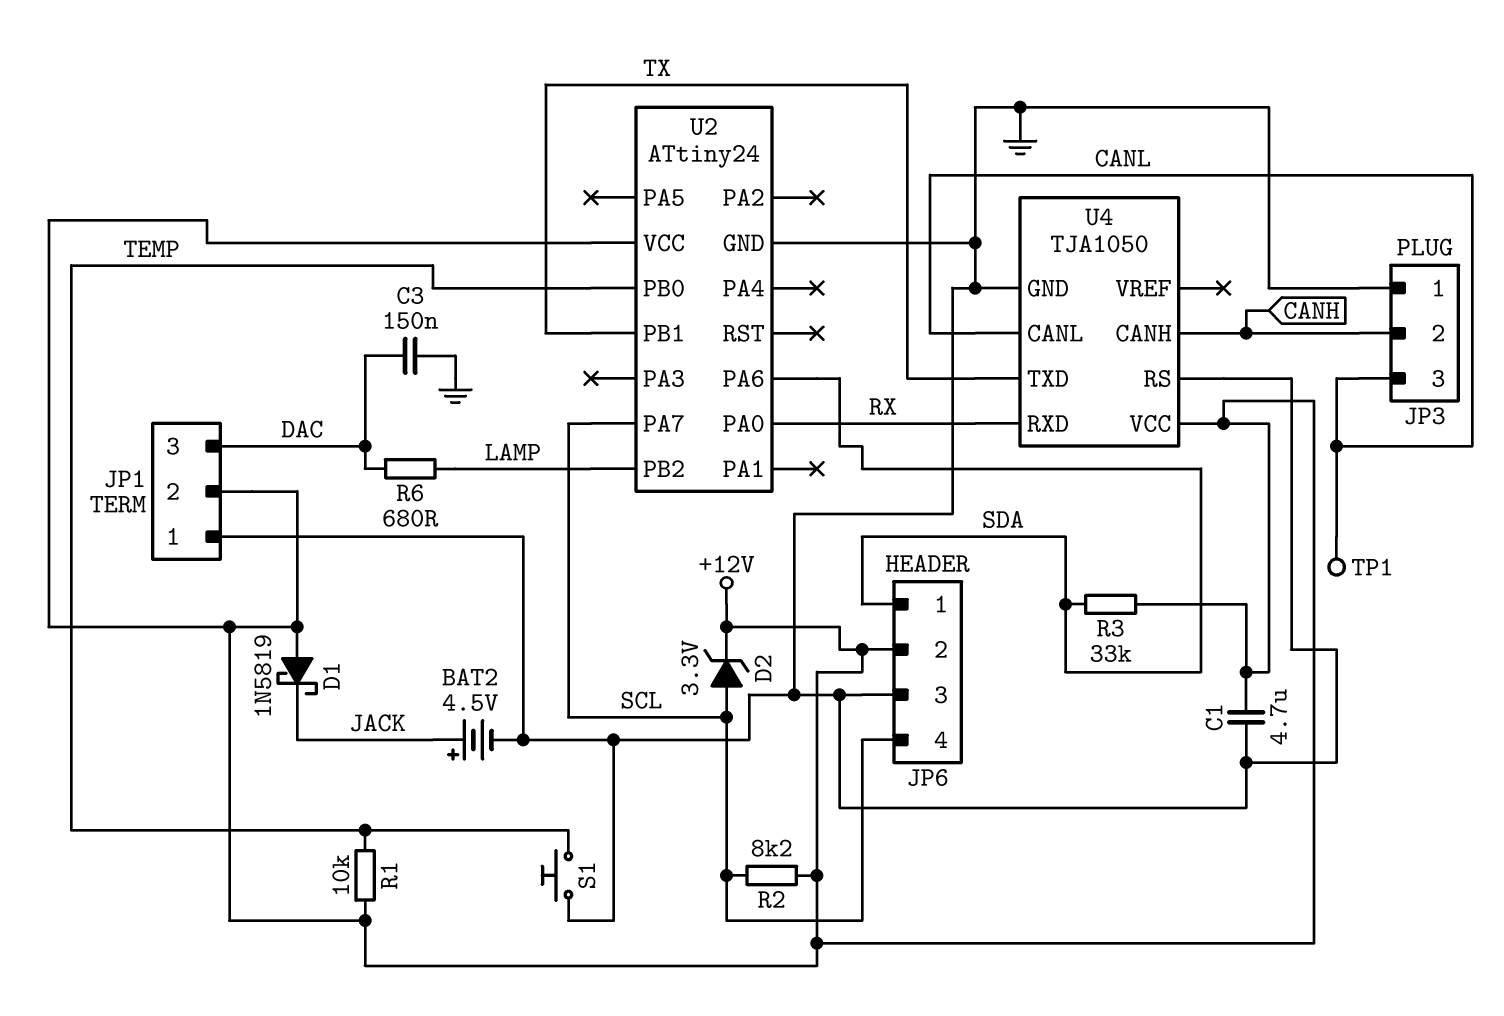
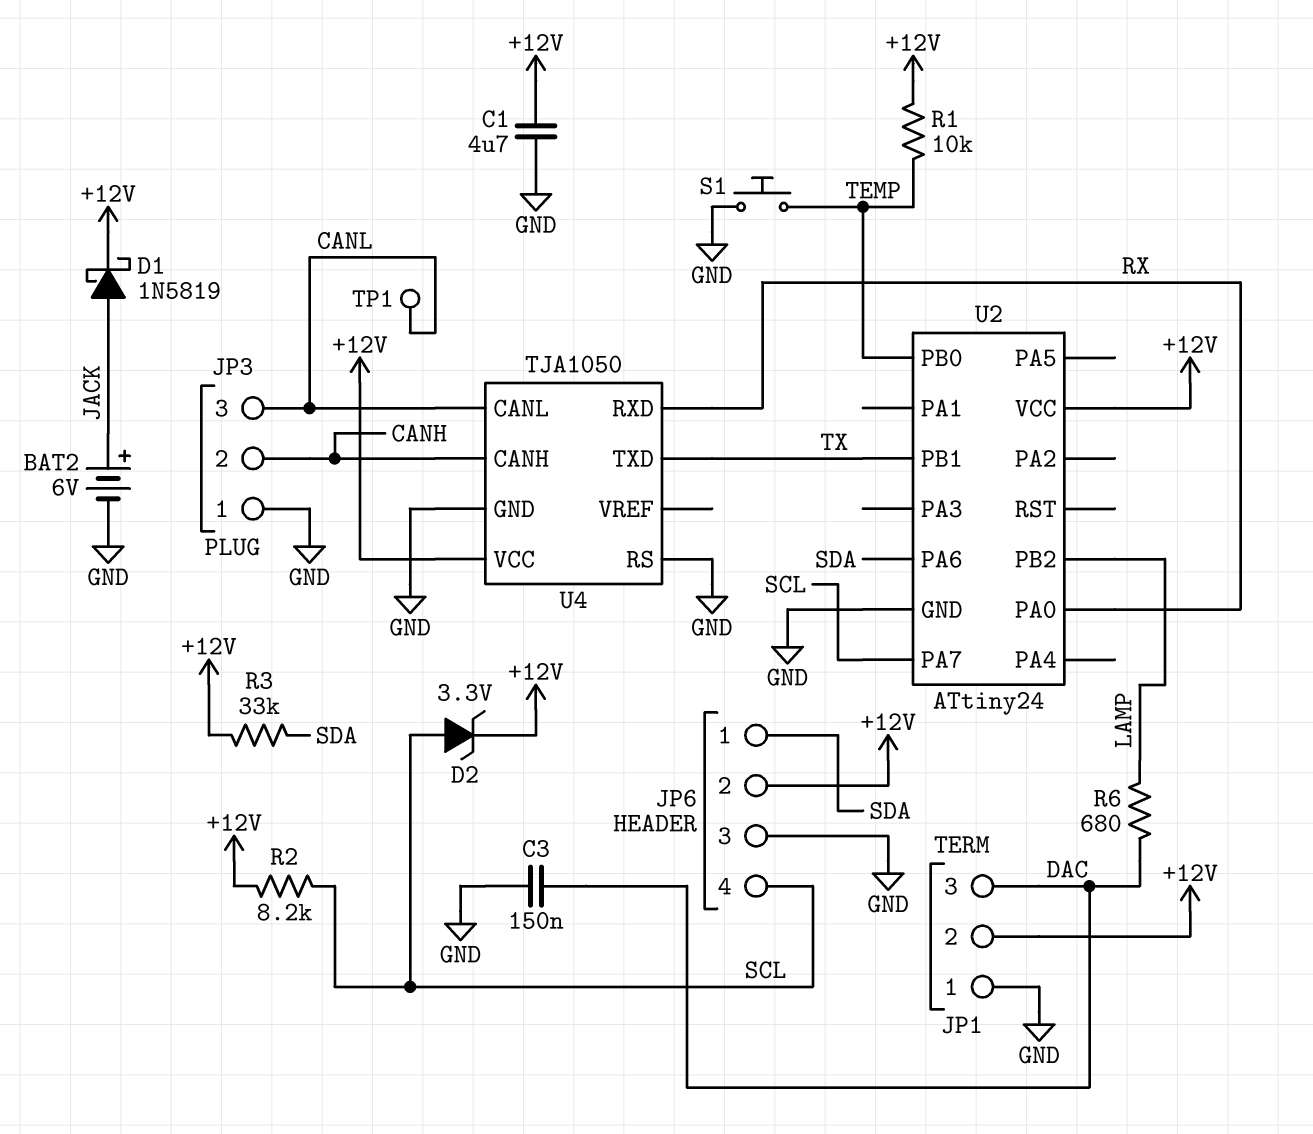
BAT2: 4.5V (plus JACK, minus GND) -> 6V (plus JACK, minus GND)
D1: schottky 1N5819 (A +12V, K JACK) -> schottky 1N5819 (A JACK, K +12V)

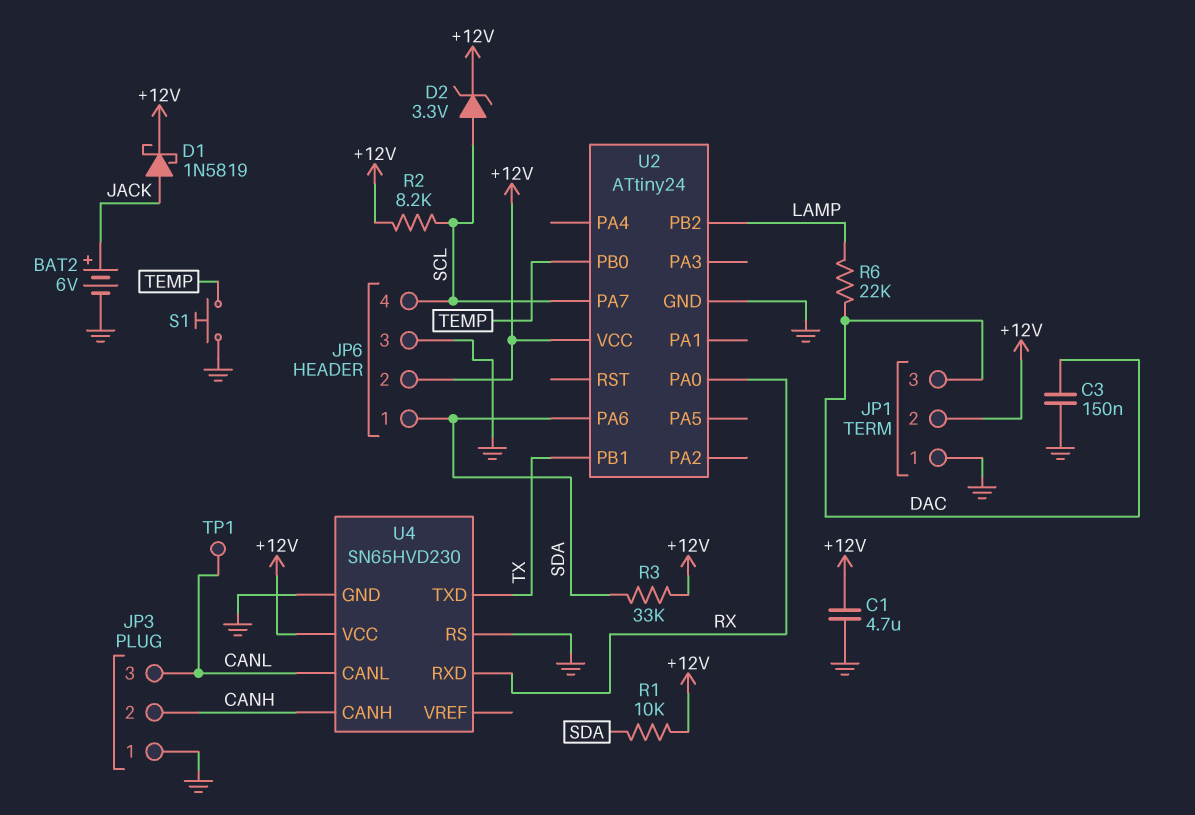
R1: 10k (+12V, TEMP) -> 10k (+12V, SDA)
R6: 680 (DAC, LAMP) -> 22k (DAC, LAMP)
U4: TJA1050 -> SN65HVD230

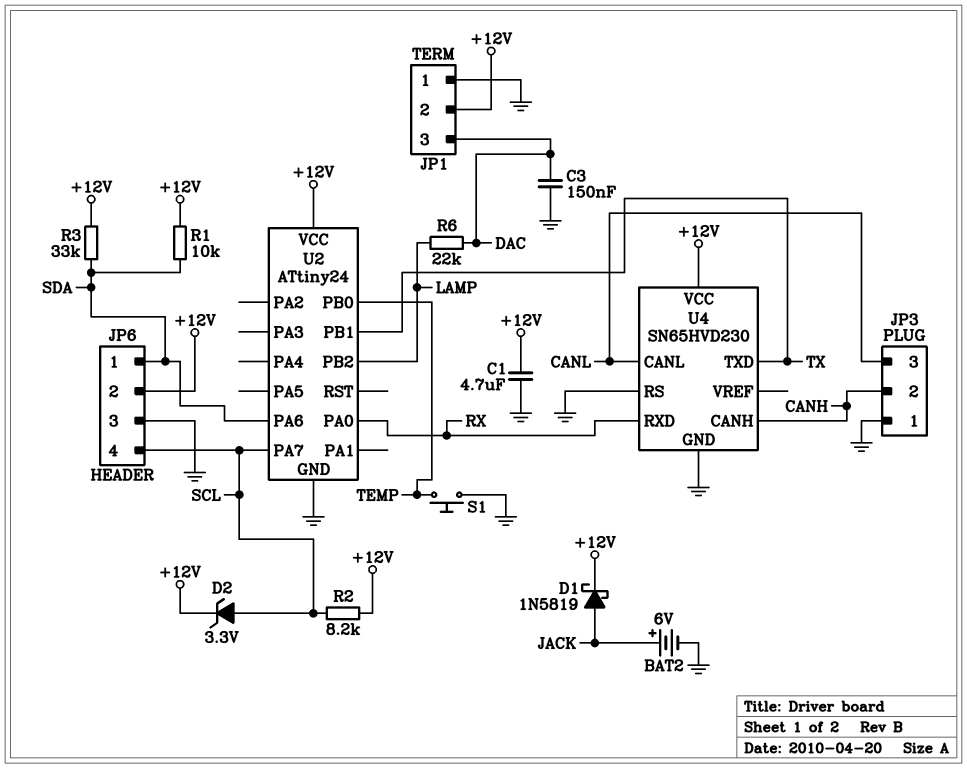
TP1: test point (CANL) -> none

